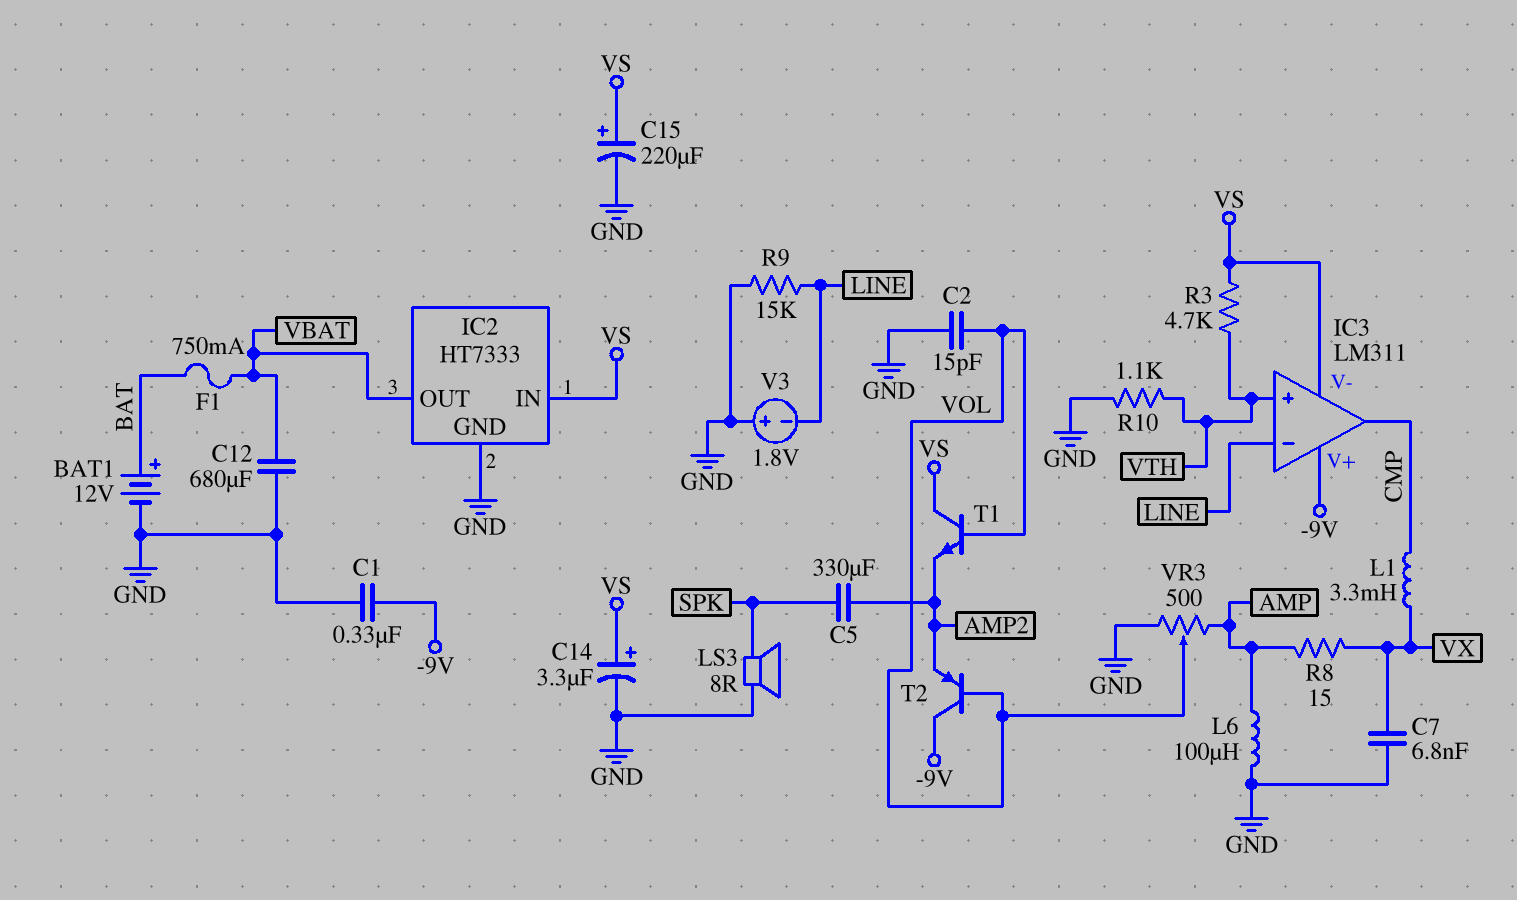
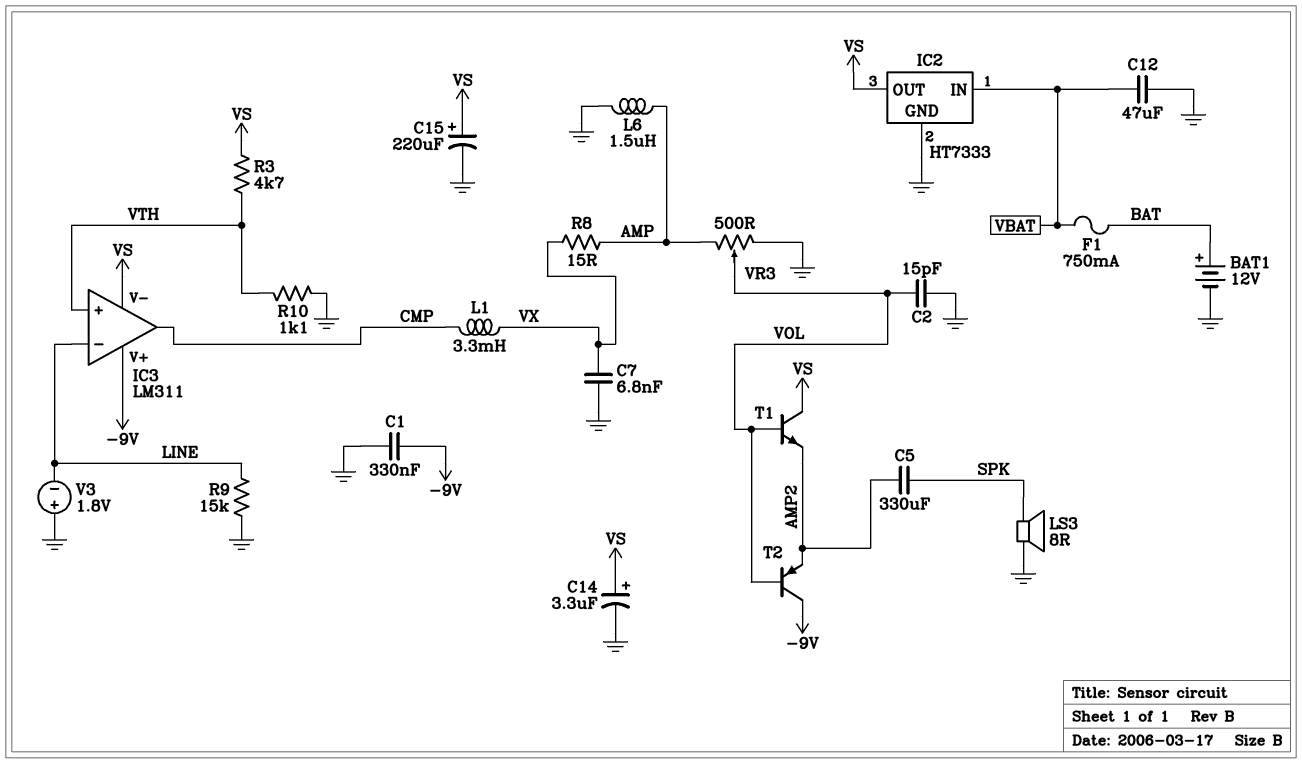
C12: 680uF (GND, VBAT) -> 47uF (GND, VBAT)
IC2 pin IN: VS -> VBAT
IC2 pin OUT: VBAT -> VS
L6: 100uH (AMP, GND) -> 1.5uH (AMP, GND)

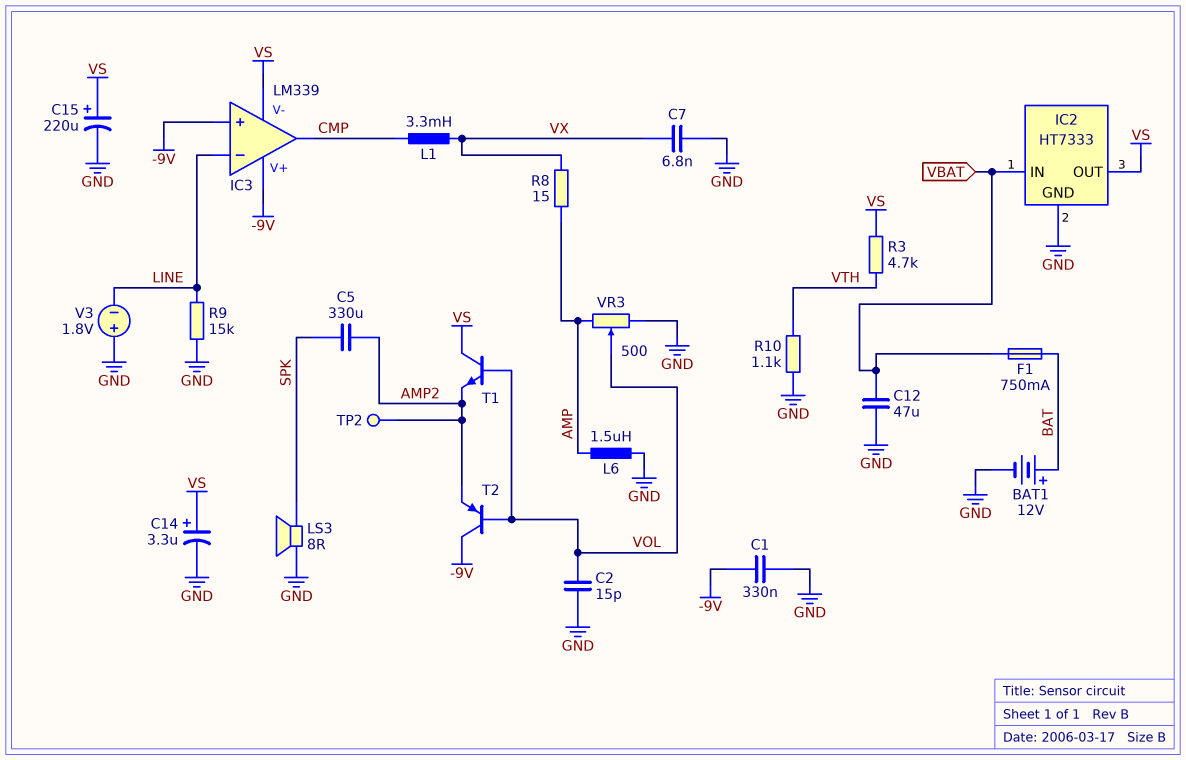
IC3: LM311 -> LM339
IC3 pin in+: VTH -> -9V
TP2: none -> test point (AMP2)

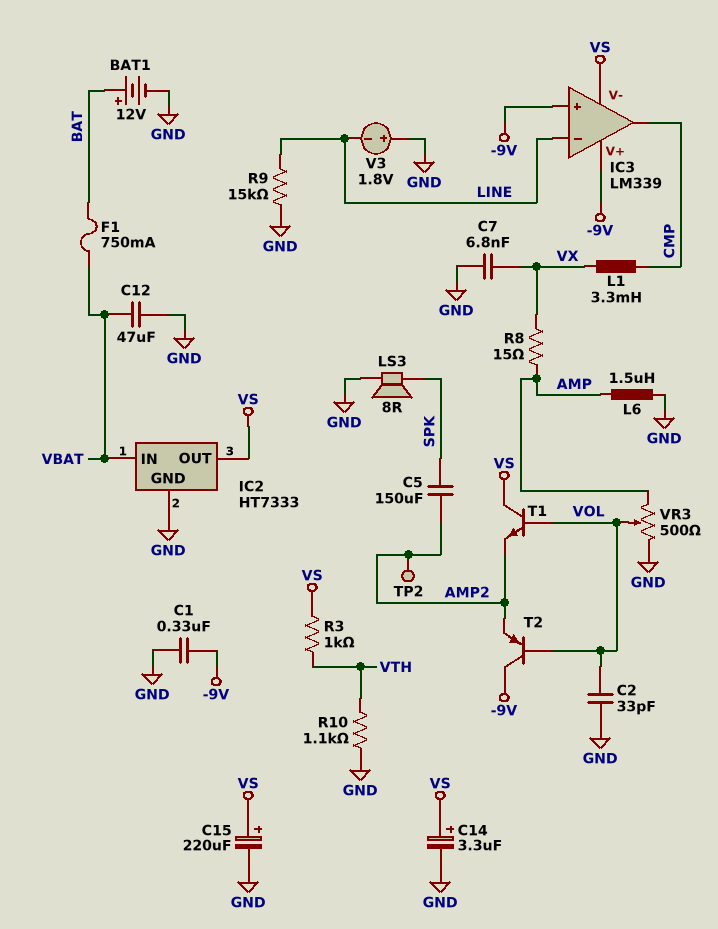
C2: 15pF (GND, VOL) -> 33pF (GND, VOL)
C5: 330uF (AMP2, SPK) -> 150uF (AMP2, SPK)
R3: 4.7k (VS, VTH) -> 1k (VS, VTH)

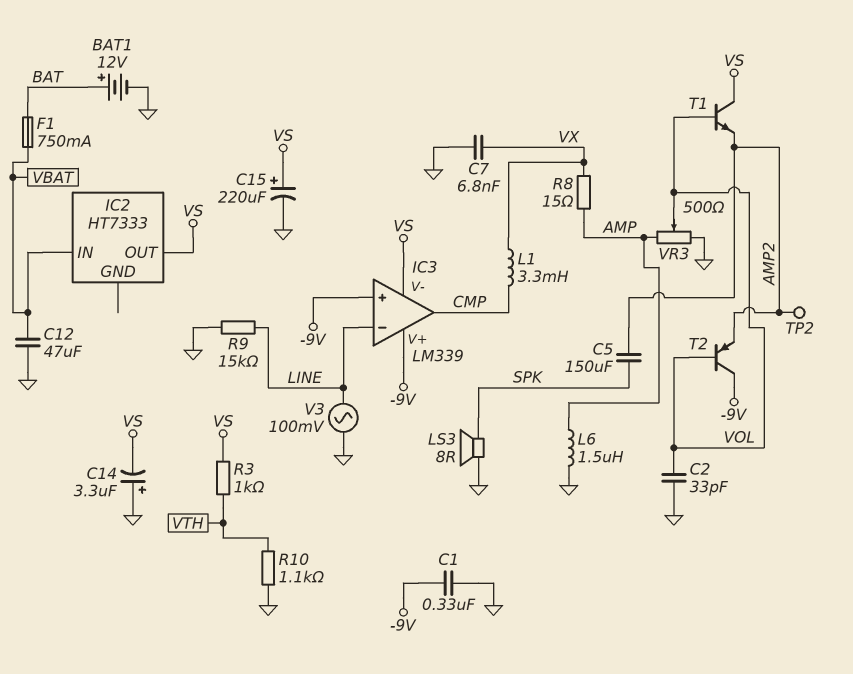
C14: 3.3uF (plus VS, minus GND) -> 3.3uF (plus GND, minus VS)
IC2 pin GND: GND -> none
V3: 1.8V (plus GND, minus LINE) -> AC 100mV (GND, LINE)

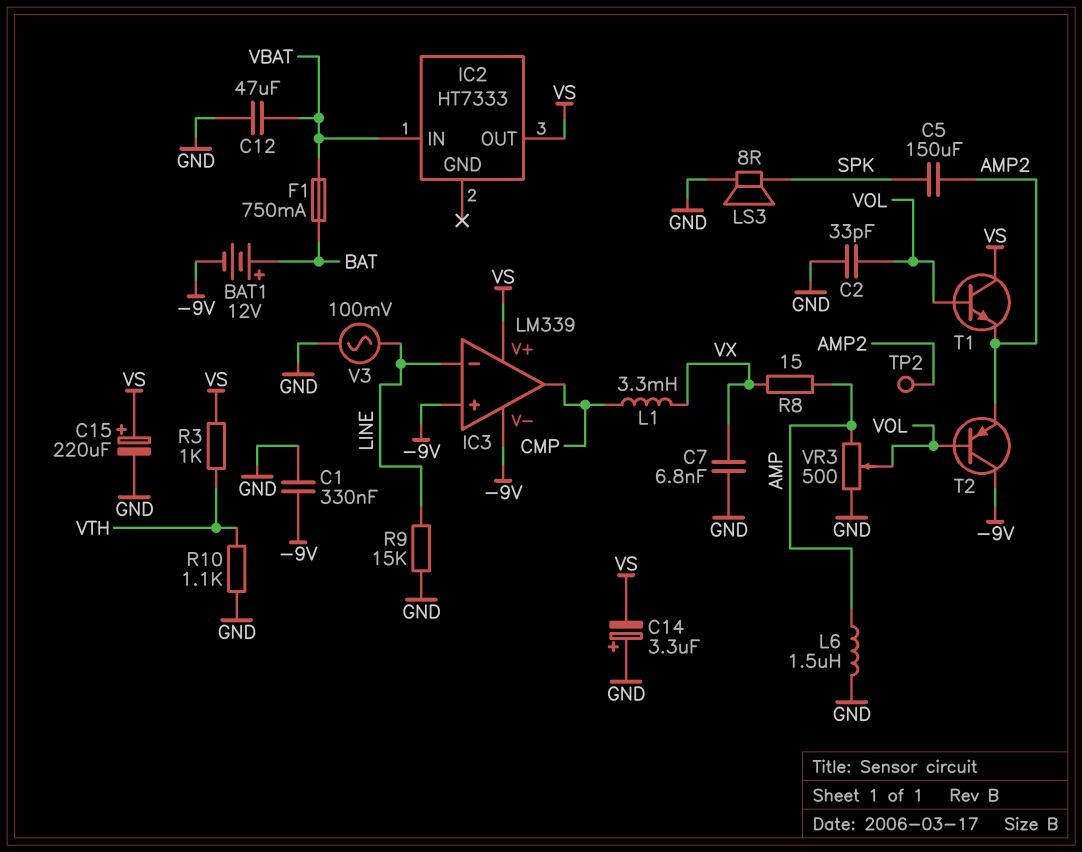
BAT1: 12V (plus BAT, minus GND) -> 12V (plus BAT, minus -9V)
IC3 pin V+: -9V -> VS
IC3 pin V-: VS -> -9V

